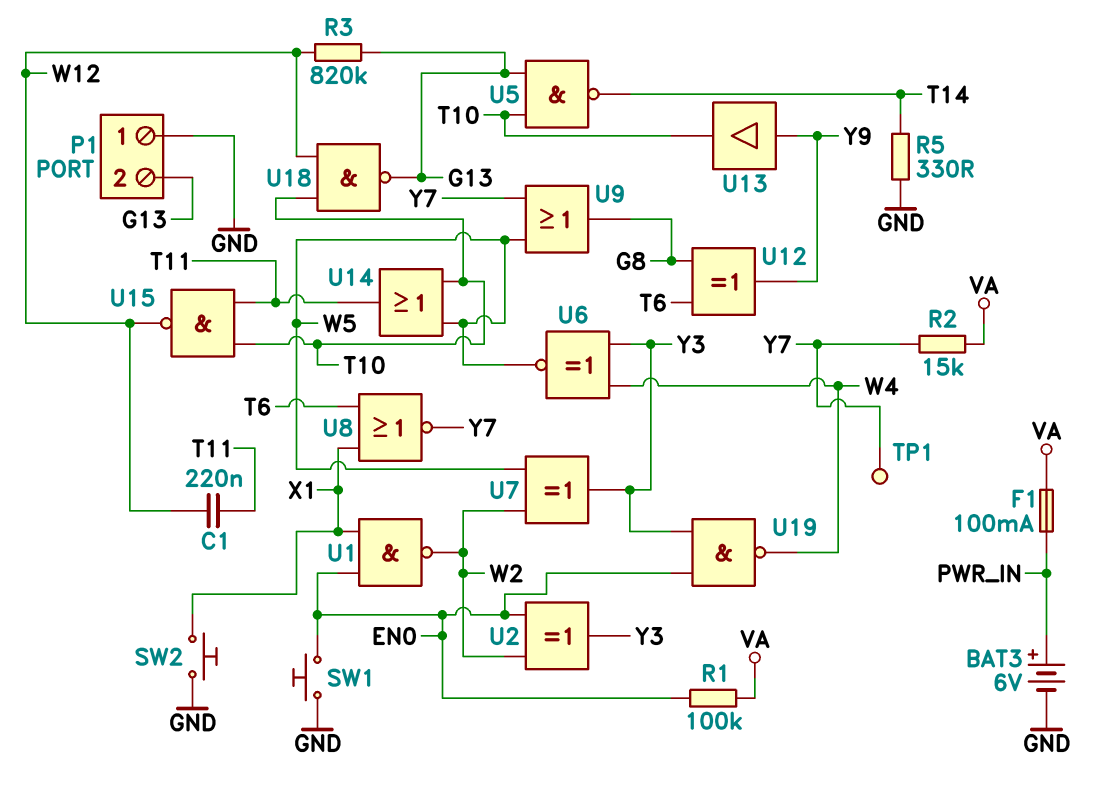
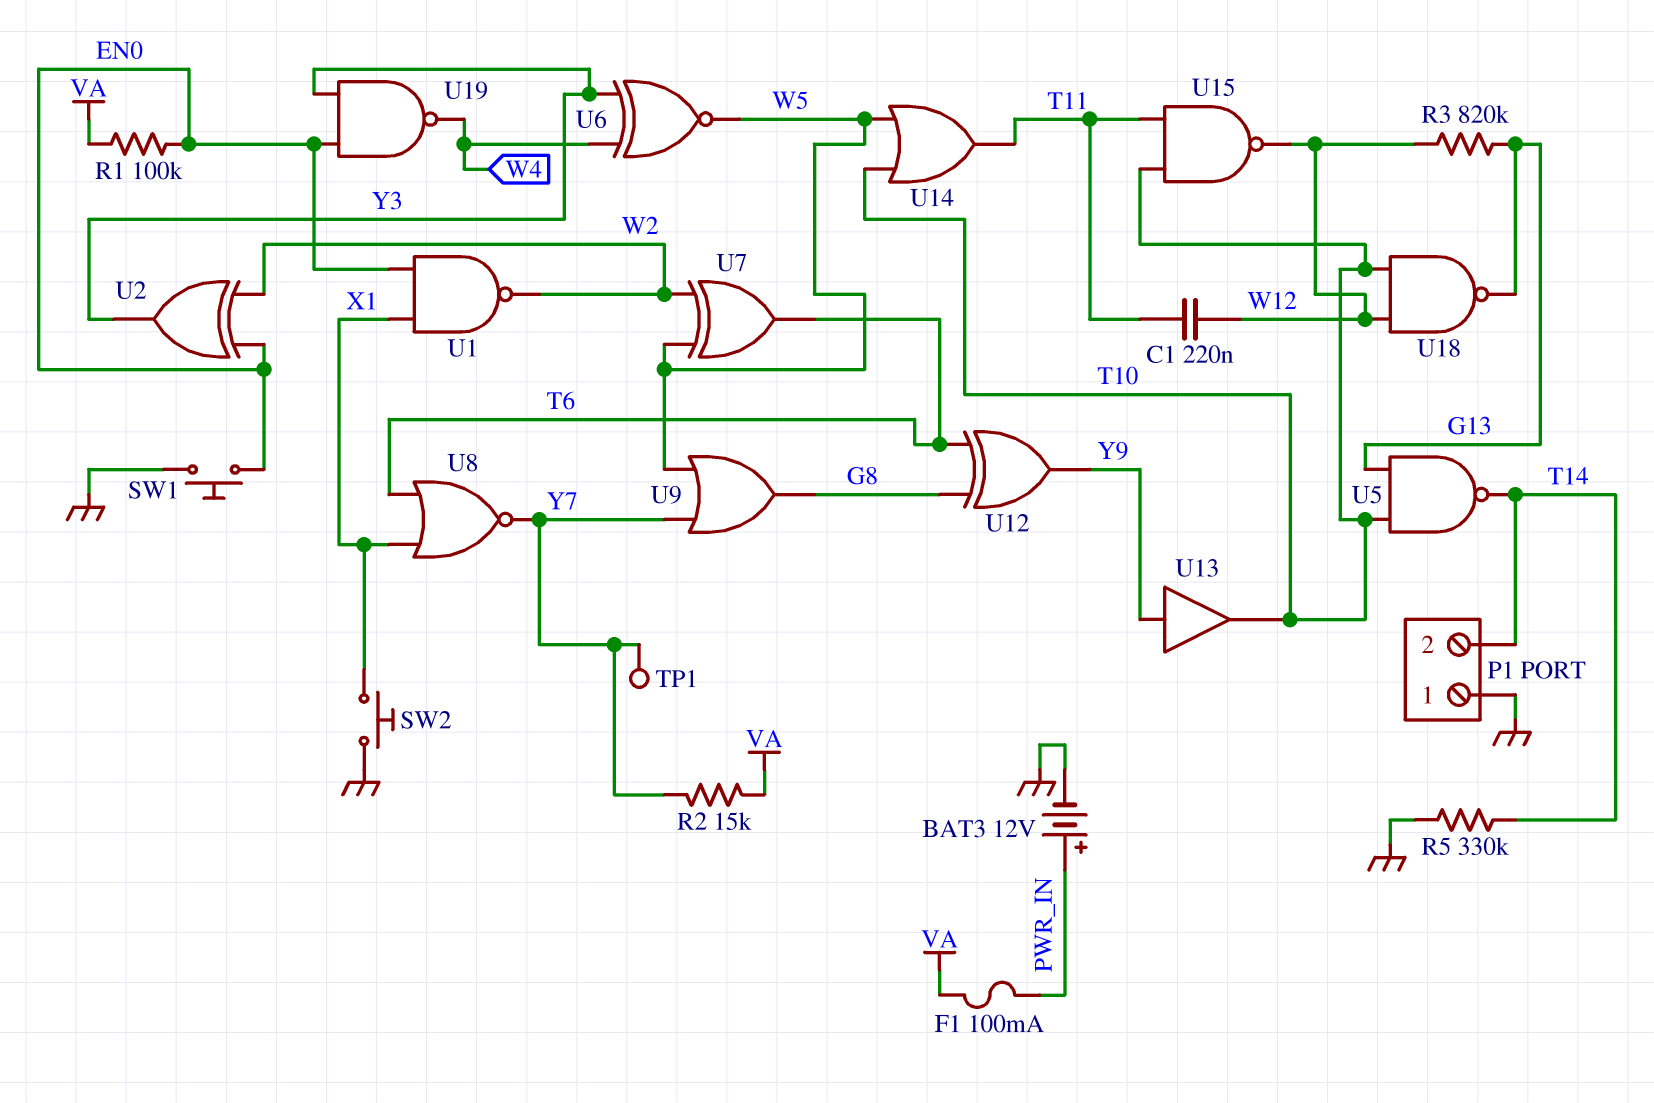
BAT3: 6V (plus PWR_IN, minus GND) -> 12V (plus PWR_IN, minus GND)
P1 pin 2: G13 -> T14
R5: 330 (GND, T14) -> 330k (GND, T14)
U7: XOR (in W2, in W5, out Y3) -> XOR (in W2, in W5, out T6)

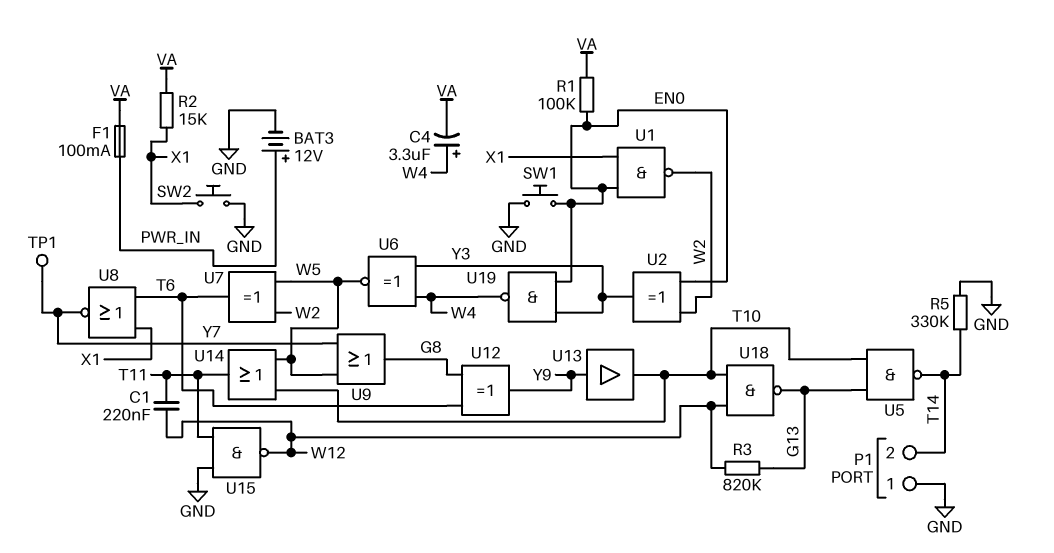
C4: none -> 3.3uF (plus W4, minus VA)
R2: 15k (VA, Y7) -> 15k (VA, X1)
U15: NAND (in T10, in T11, out W12) -> NAND (in GND, in T11, out W12)

